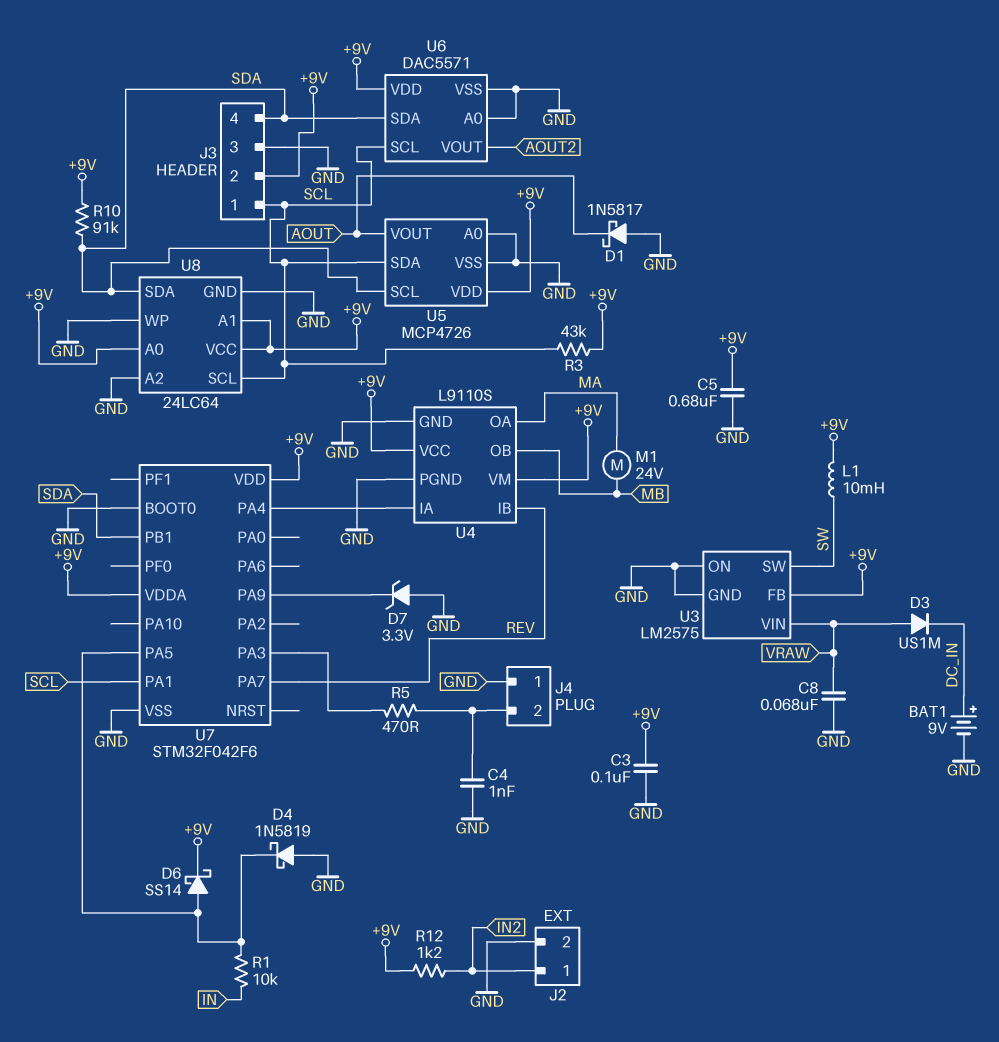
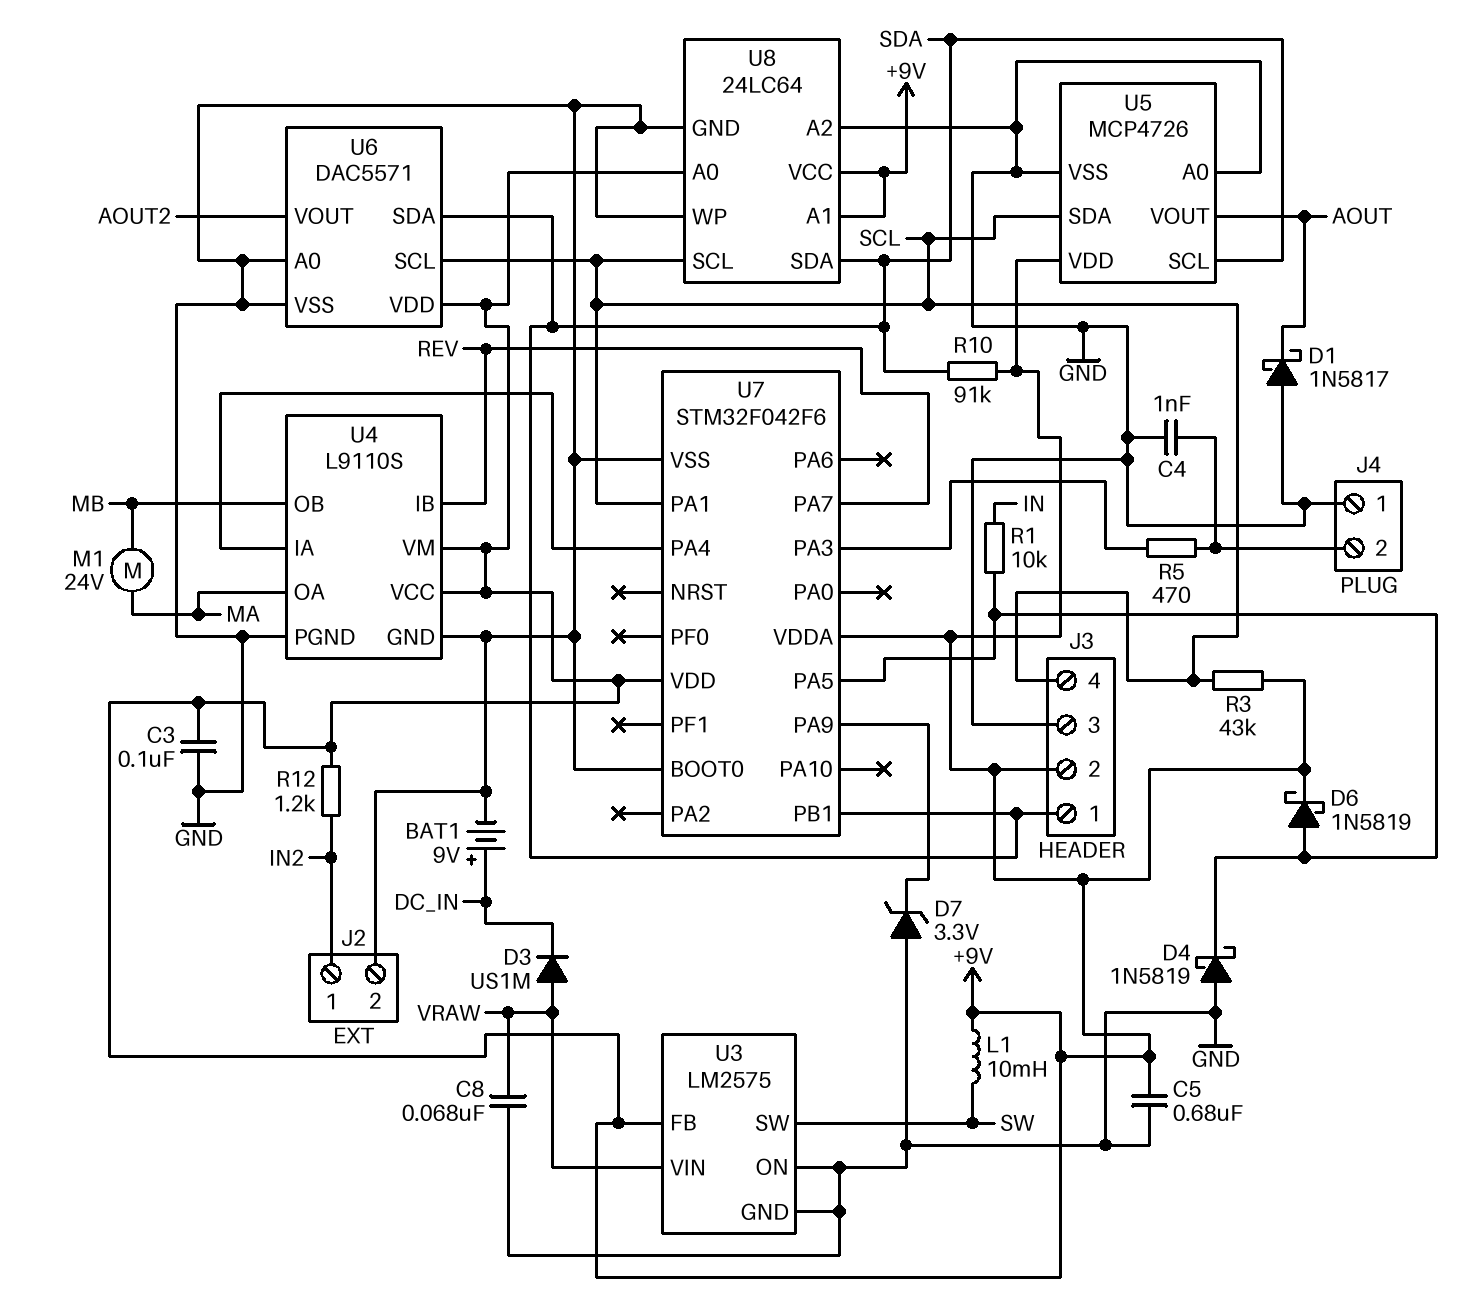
D6: schottky SS14 (A U7/PA5, K +9V) -> schottky 1N5819 (A U7/PA5, K +9V)
J3 pin 1: SCL -> SDA
J3 pin 4: SDA -> SCL

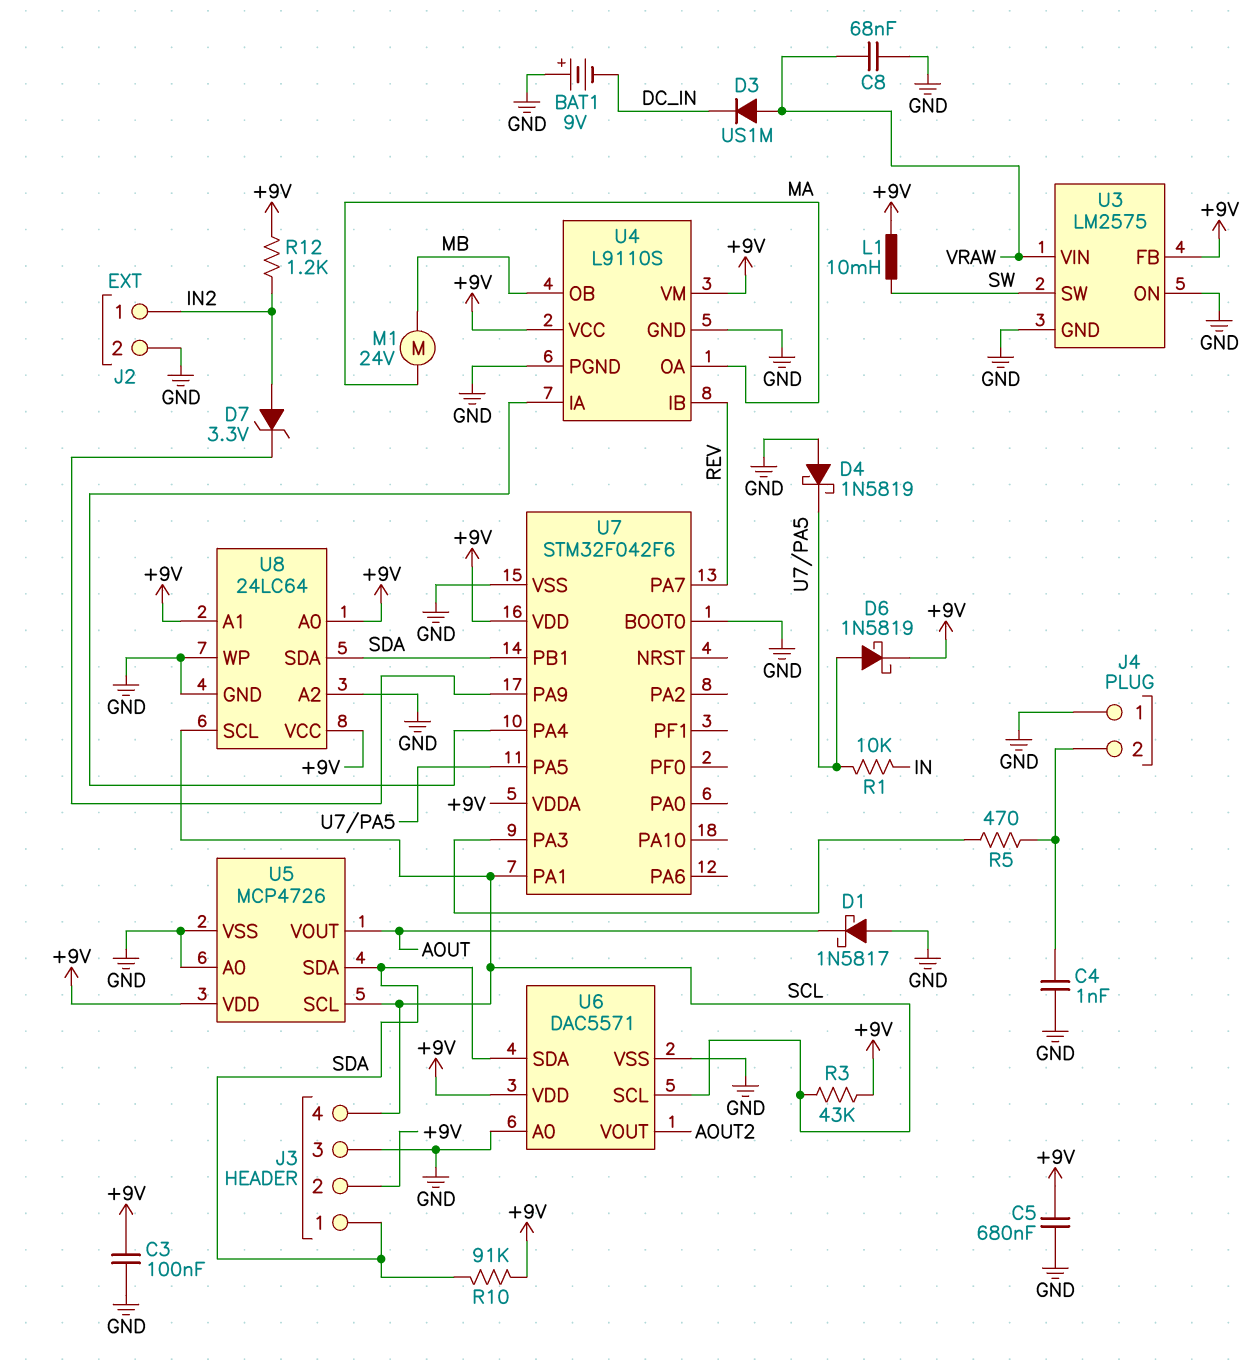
BAT1: 9V (plus DC_IN, minus GND) -> 9V (plus GND, minus DC_IN)
D7: zener 3.3V (A GND, K U7/PA9) -> zener 3.3V (A IN2, K U7/PA9)
U5 pin SCL: SDA -> SCL
U5 pin SDA: SCL -> SDA

